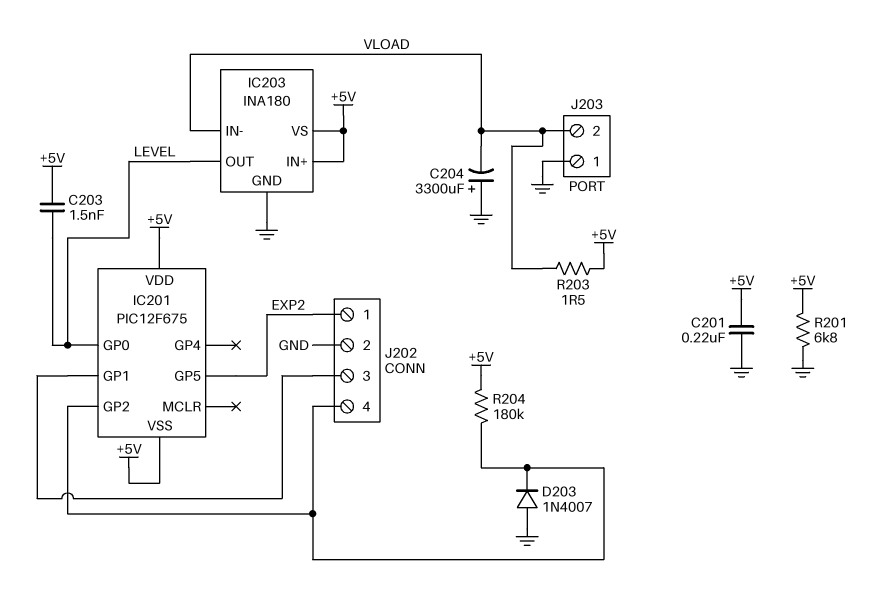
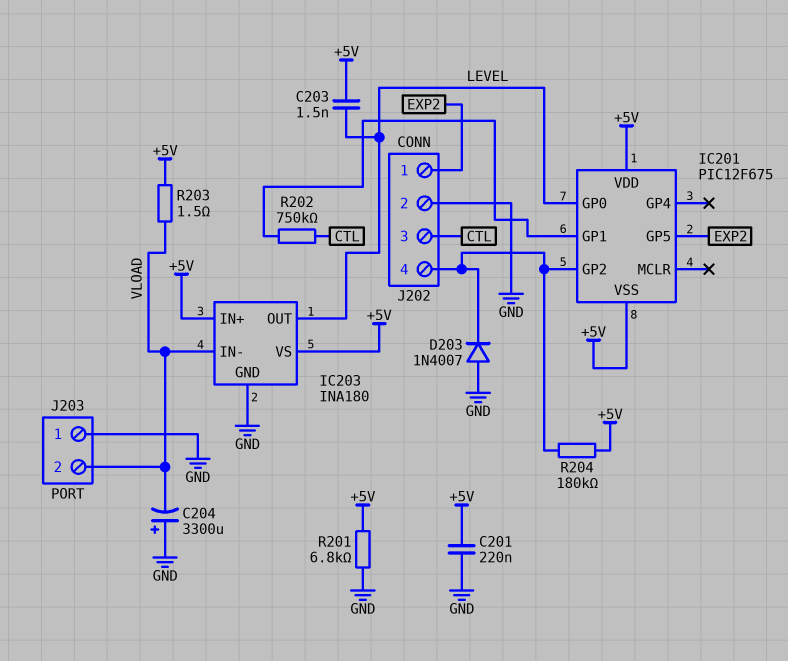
J202 pin 3: IC201/GP1 -> CTL
R202: none -> 750k (CTL, IC201/GP1)

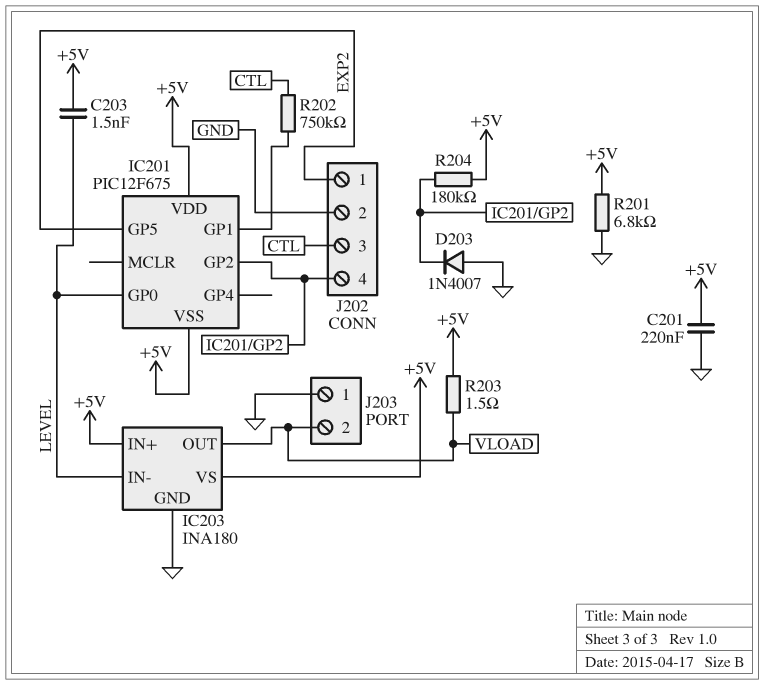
C204: 3300uF (plus GND, minus VLOAD) -> none
IC203 pin IN-: VLOAD -> LEVEL
IC203 pin OUT: LEVEL -> VLOAD

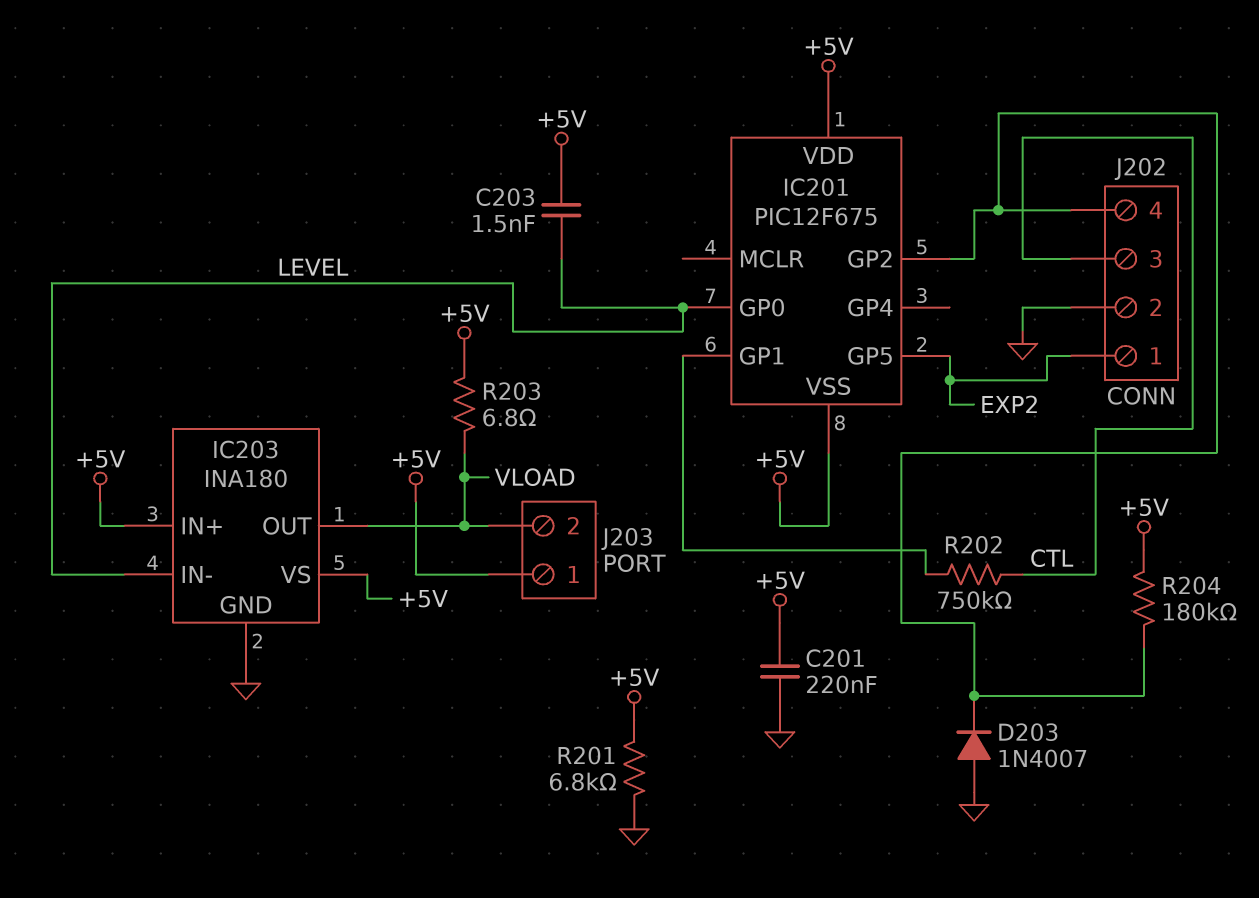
J203 pin 1: GND -> +5V
R203: 1.5 (+5V, VLOAD) -> 6.8 (+5V, VLOAD)

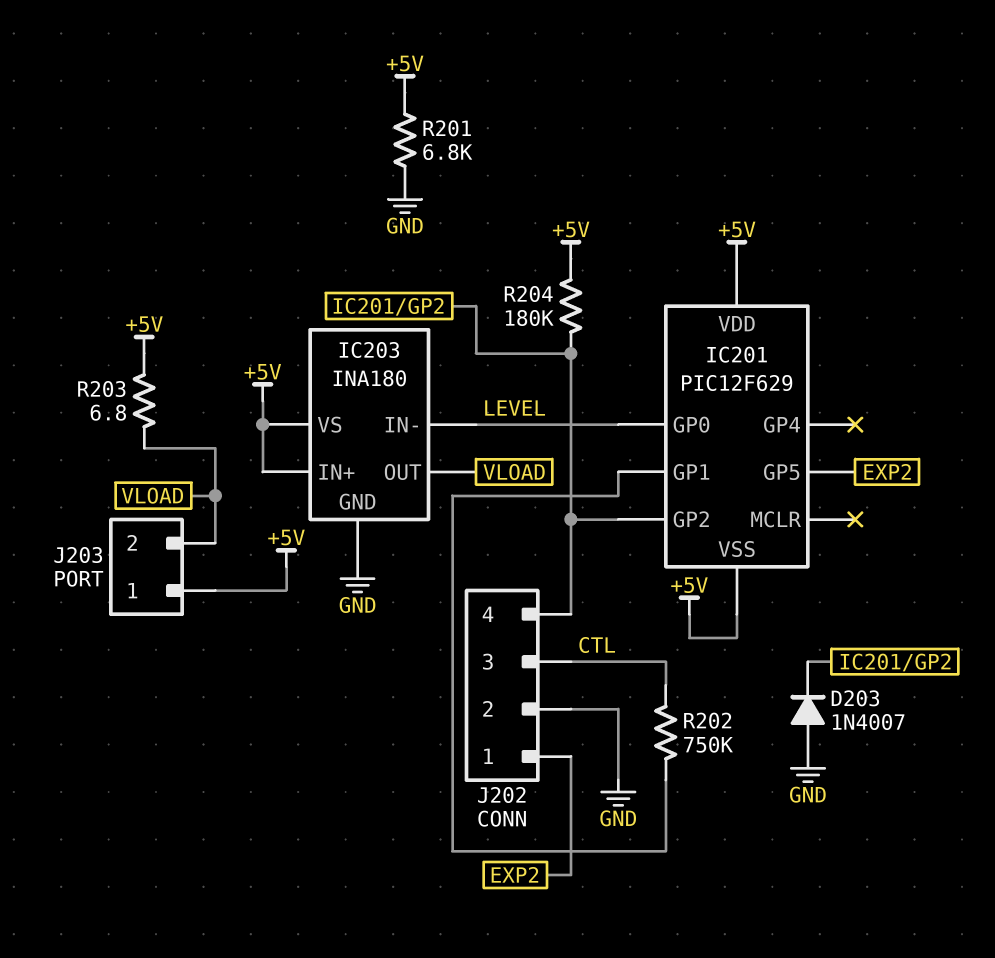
C201: 220nF (+5V, GND) -> none
C203: 1.5nF (+5V, LEVEL) -> none
IC201: PIC12F675 -> PIC12F629

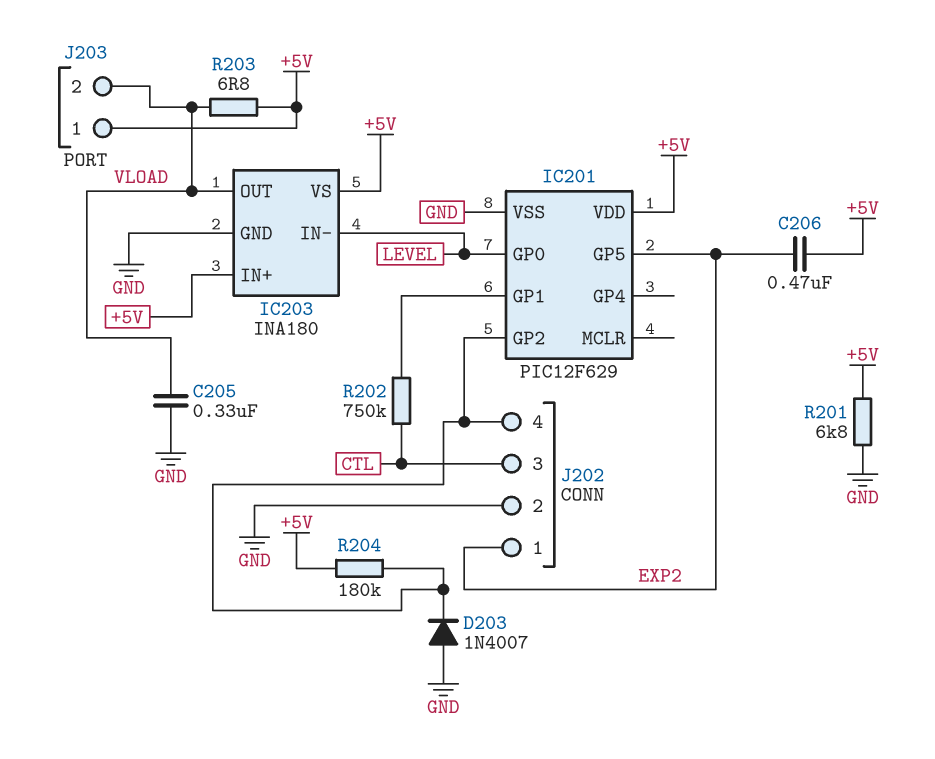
C205: none -> 330nF (GND, VLOAD)
C206: none -> 470nF (+5V, EXP2)
IC201 pin VSS: +5V -> GND

